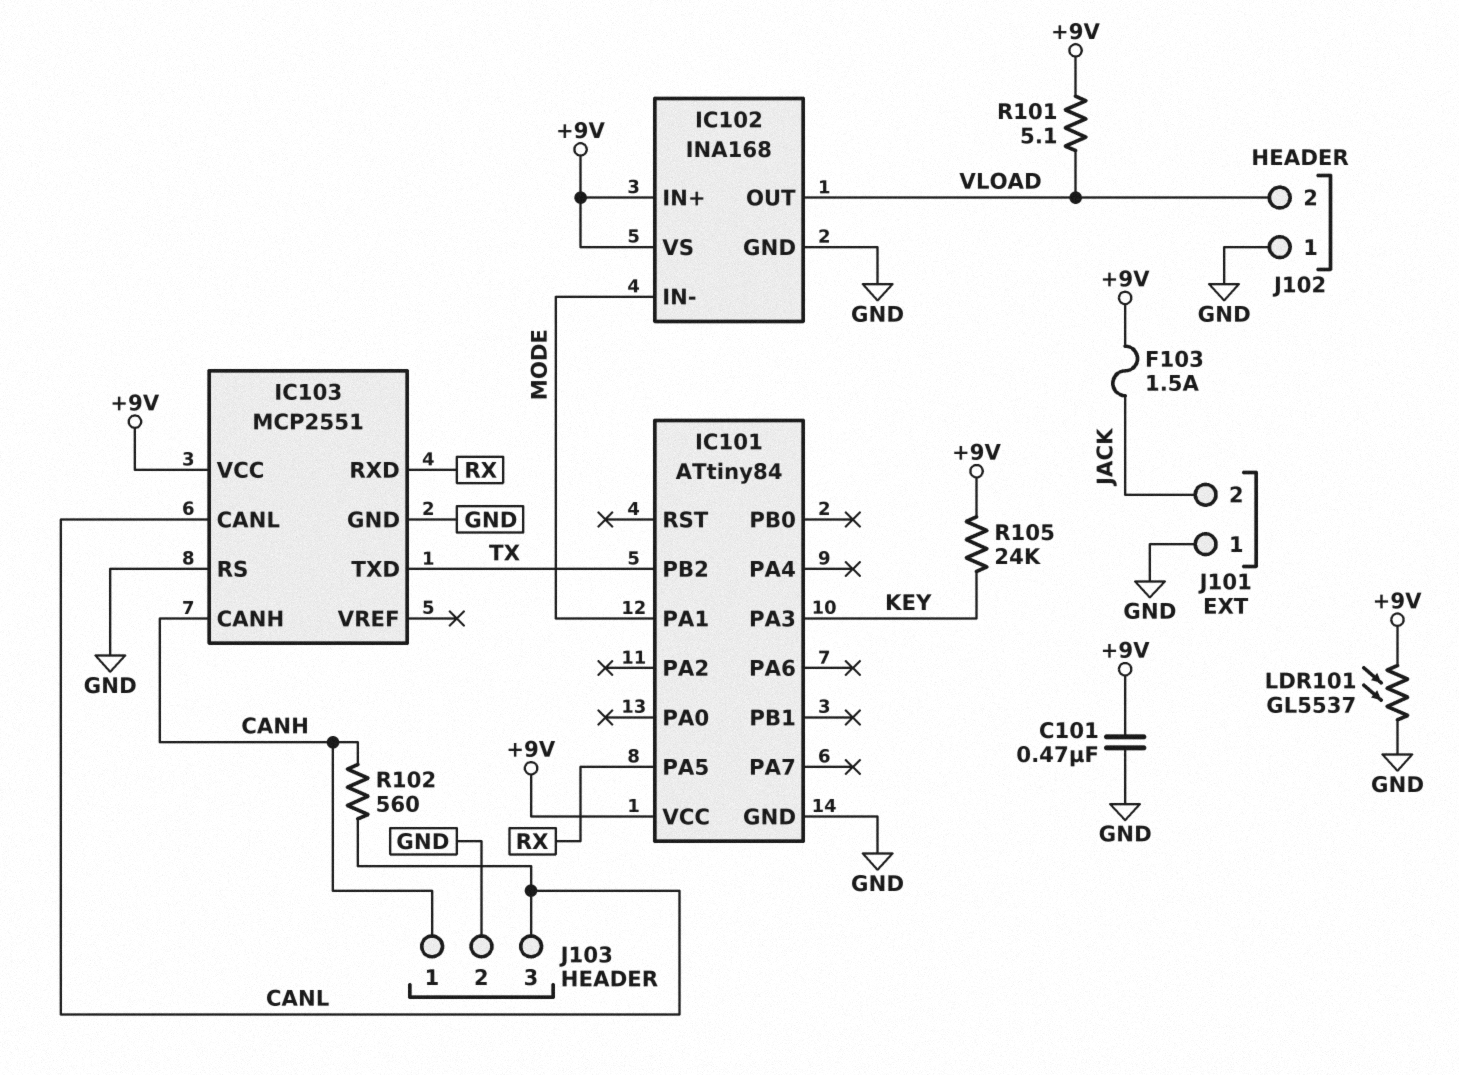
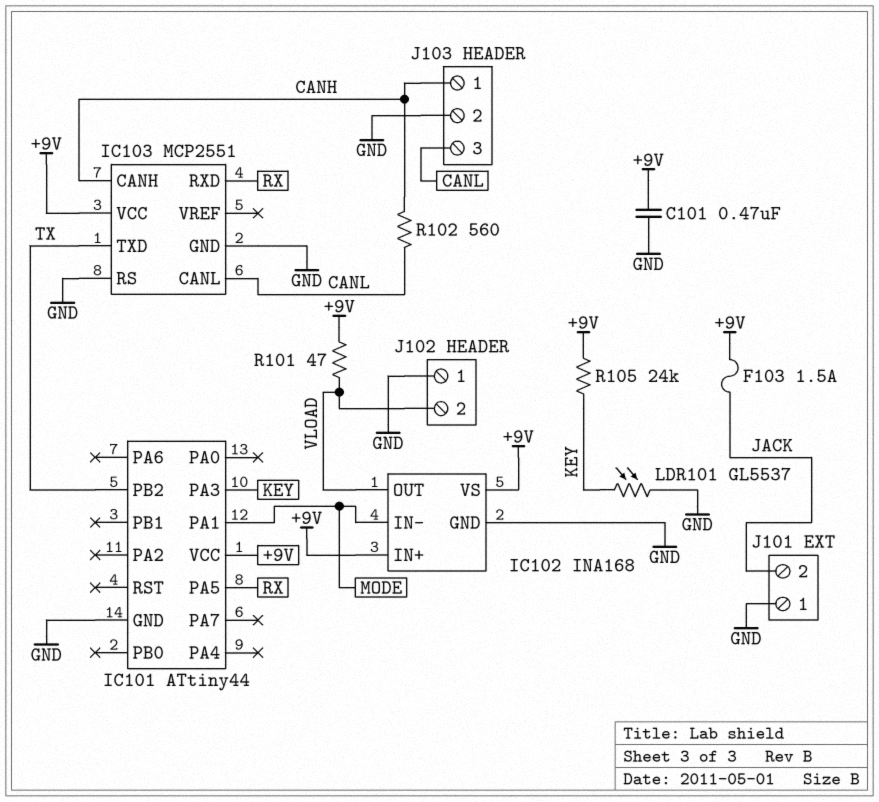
IC101: ATtiny84 -> ATtiny44
LDR101: GL5537 (+9V, GND) -> GL5537 (GND, KEY)
R101: 5.1 (+9V, VLOAD) -> 47 (+9V, VLOAD)

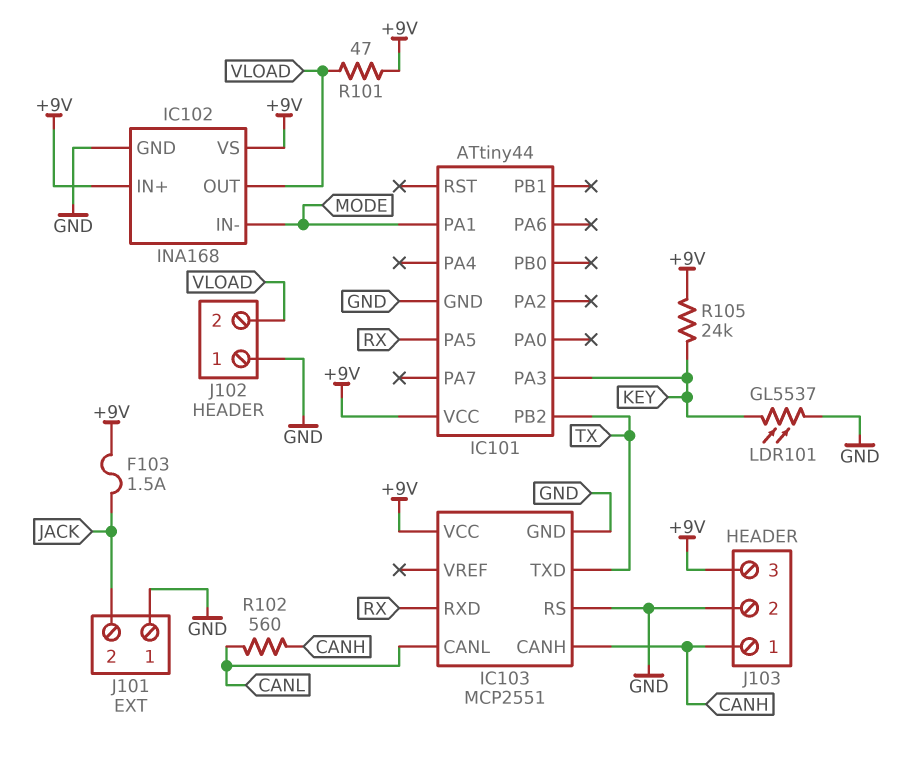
C101: 470nF (+9V, GND) -> none
J103 pin 3: CANL -> +9V

